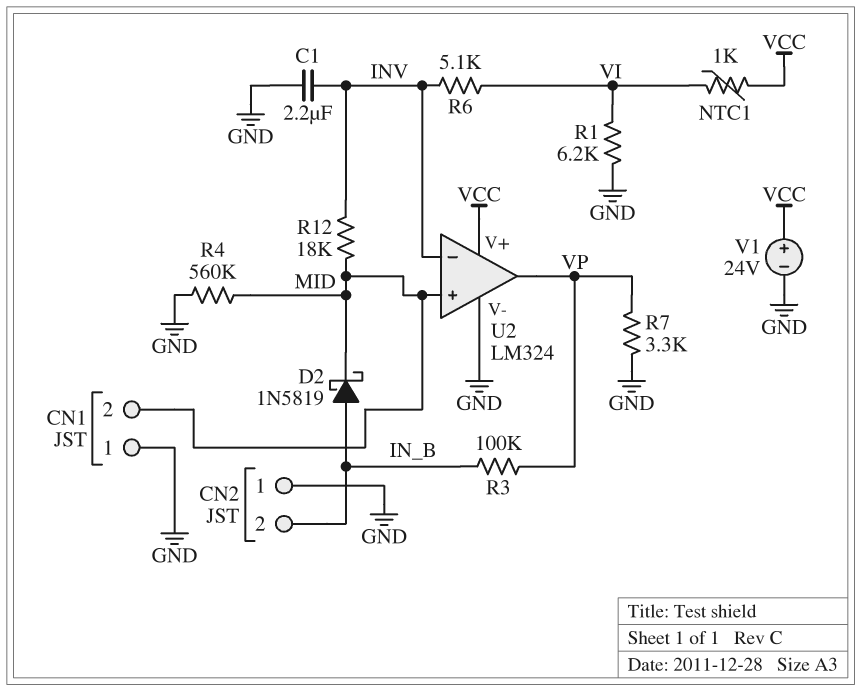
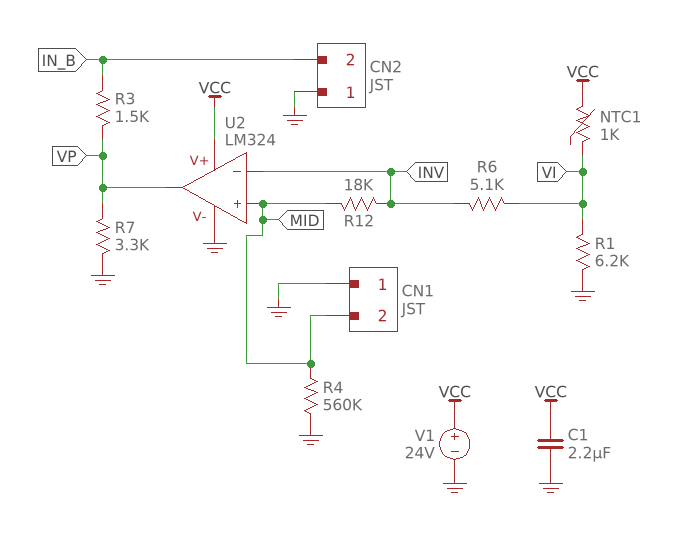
C1: 2.2uF (GND, INV) -> 2.2uF (GND, VCC)
D2: schottky 1N5819 (A IN_B, K MID) -> none
R3: 100k (IN_B, VP) -> 1.5k (IN_B, VP)

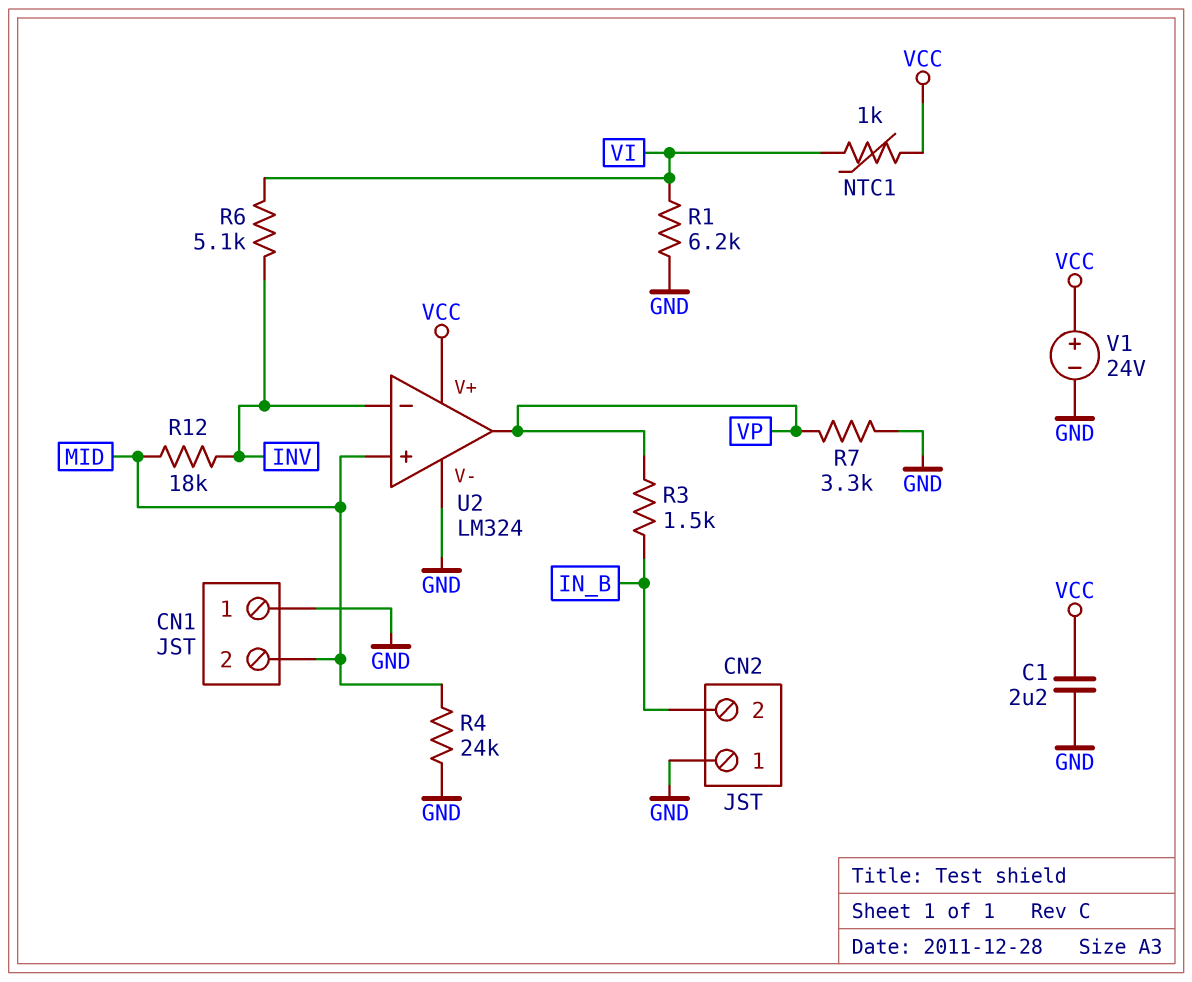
R4: 560k (GND, MID) -> 24k (GND, MID)

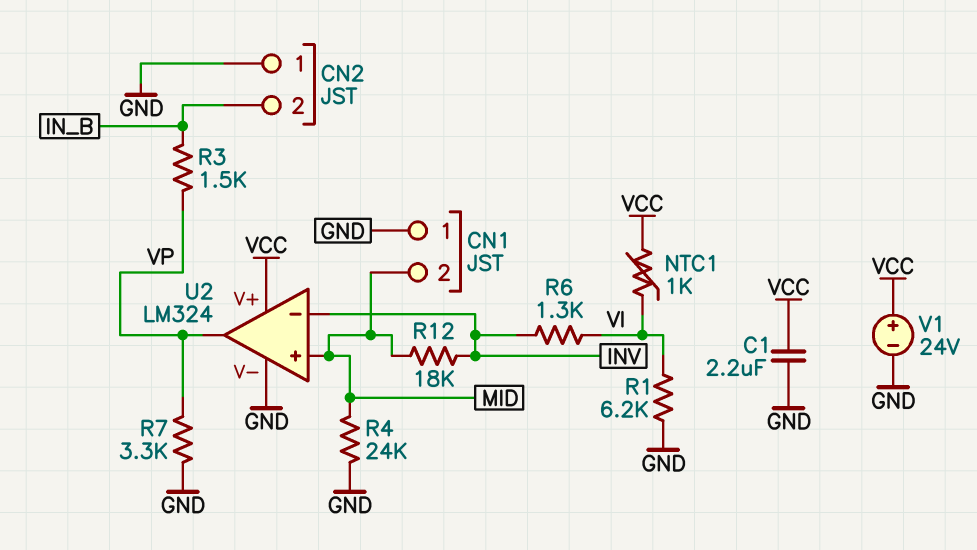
R6: 5.1k (INV, VI) -> 1.3k (INV, VI)

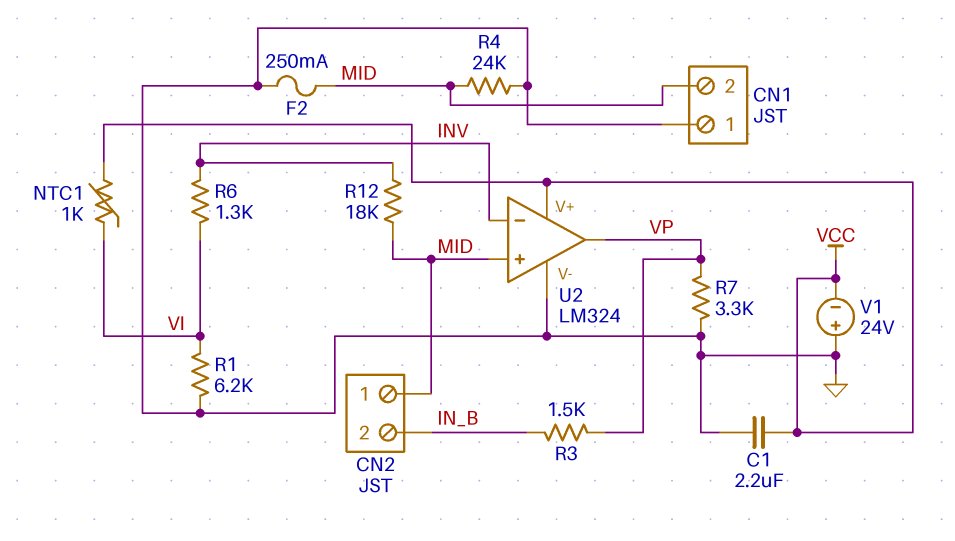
CN2 pin 1: GND -> MID
F2: none -> 250mA (GND, MID)
V1: 24V (plus VCC, minus GND) -> 24V (plus GND, minus VCC)

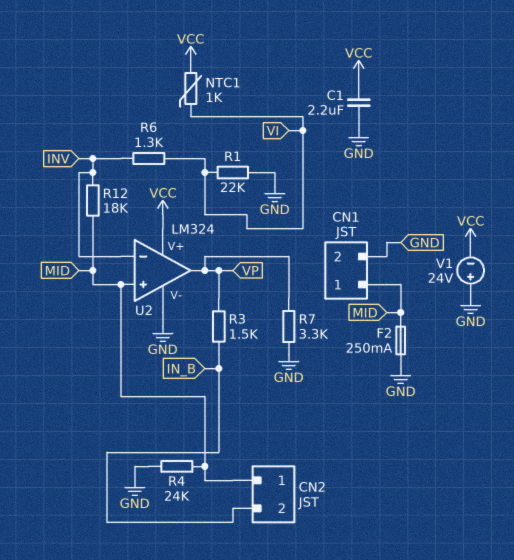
CN1 pin 1: GND -> MID
CN1 pin 2: MID -> GND
R1: 6.2k (GND, VI) -> 22k (GND, VI)

